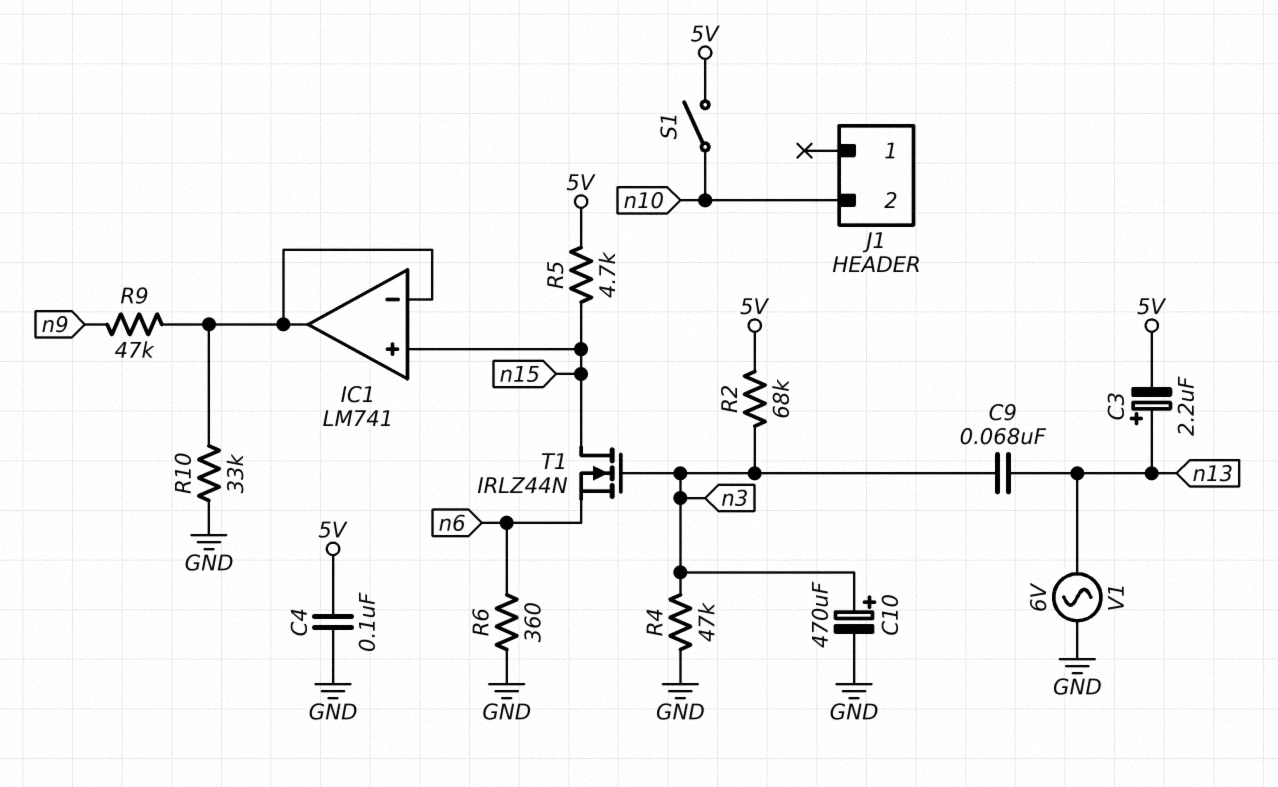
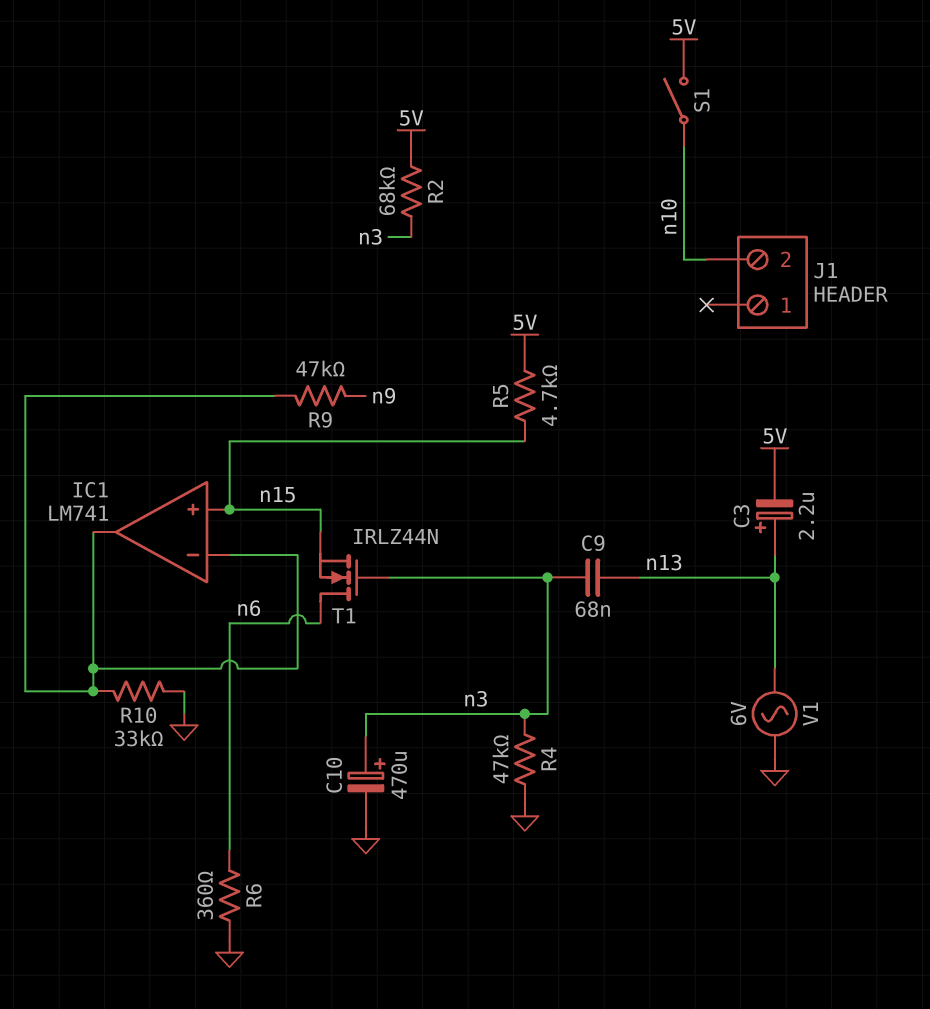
C4: 100nF (5V, GND) -> none
T1: NMOS IRLZ44N (G n3, D n15, S n6) -> NMOS IRLZ44N (G n3, D n6, S n15)

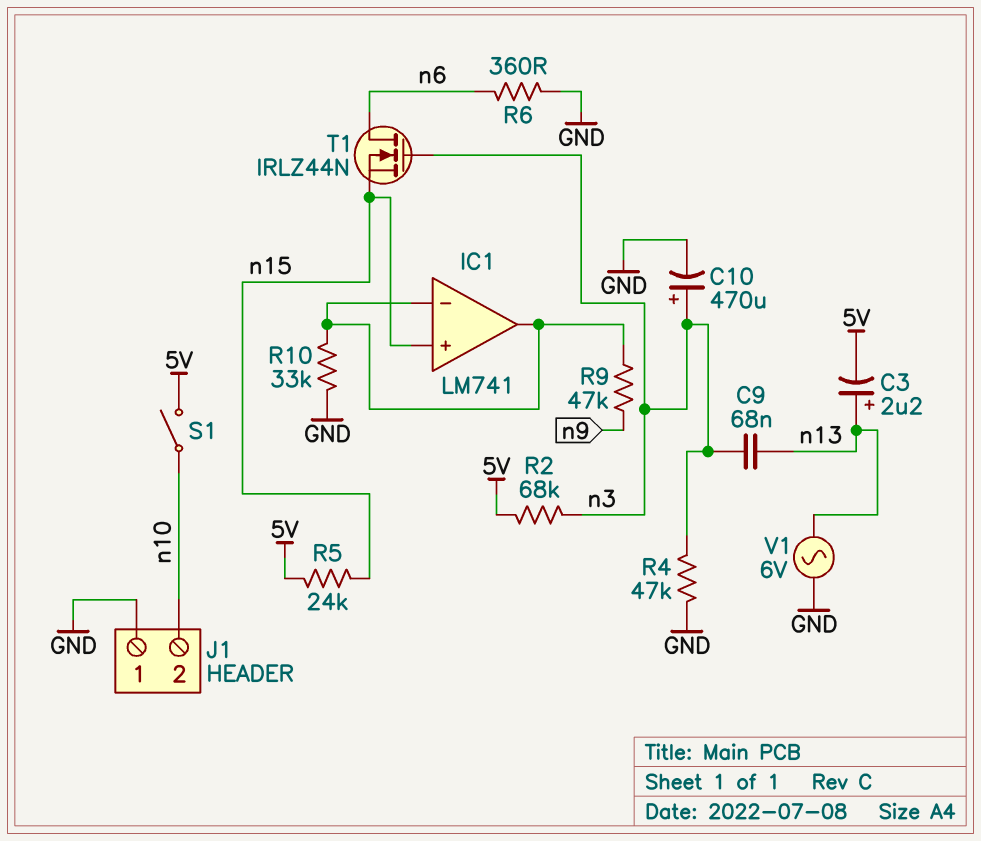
J1 pin 1: none -> GND
R5: 4.7k (5V, n15) -> 24k (5V, n15)

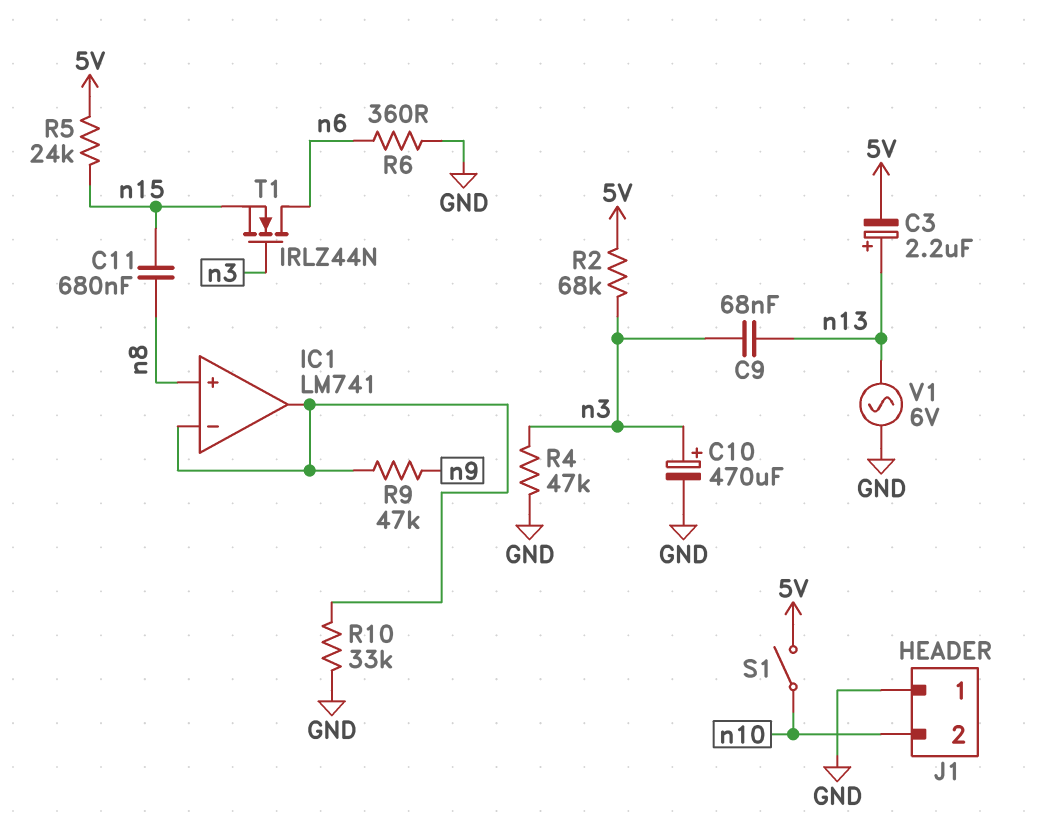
C11: none -> 680nF (n8, n15)
IC1 pin in+: n15 -> n8

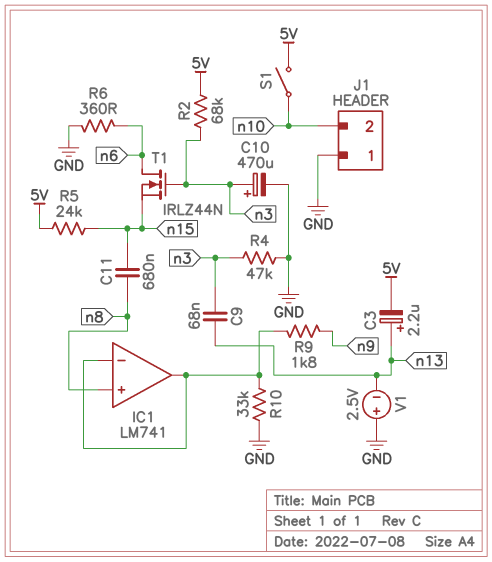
R9: 47k (IC1/in-, n9) -> 1.8k (IC1/in-, n9)
V1: AC 6V (GND, n13) -> 2.5V (plus GND, minus n13)

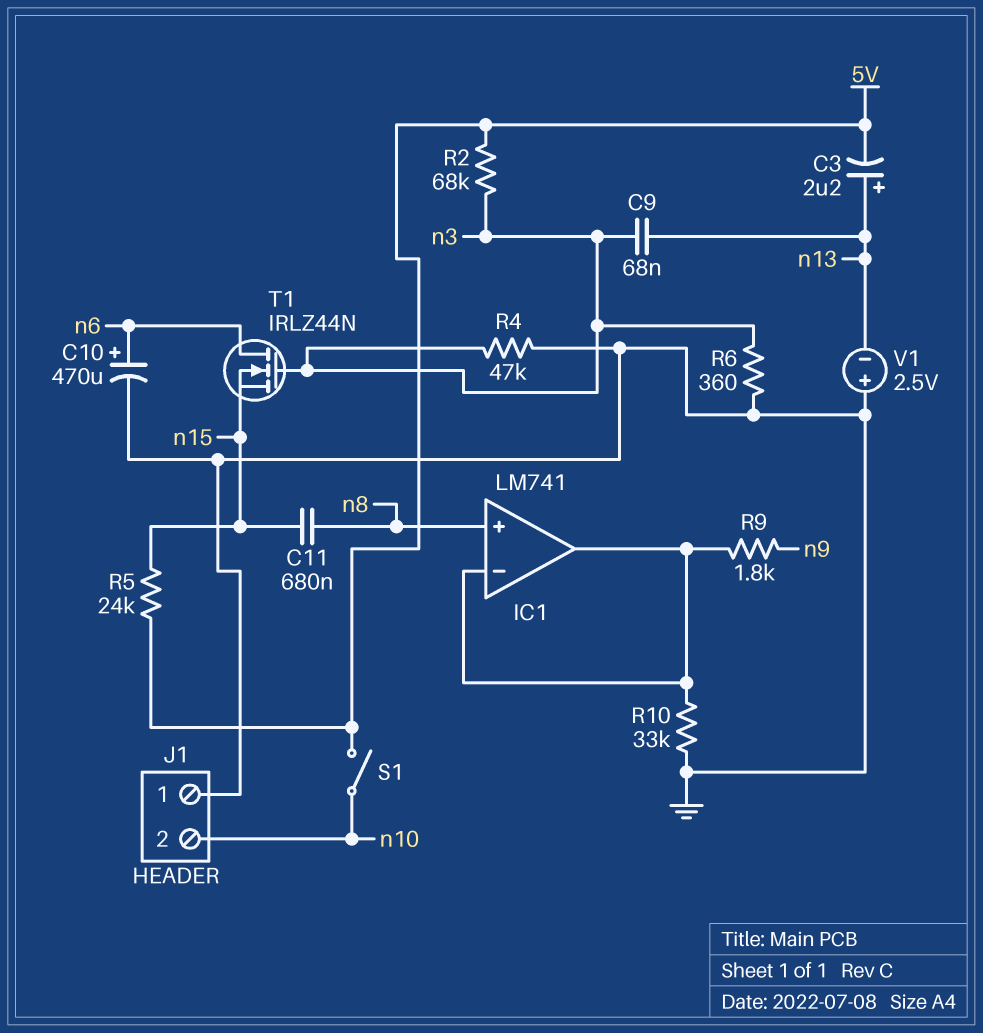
C10: 470uF (plus n3, minus GND) -> 470uF (plus n6, minus GND)
R6: 360 (GND, n6) -> 360 (GND, n3)

